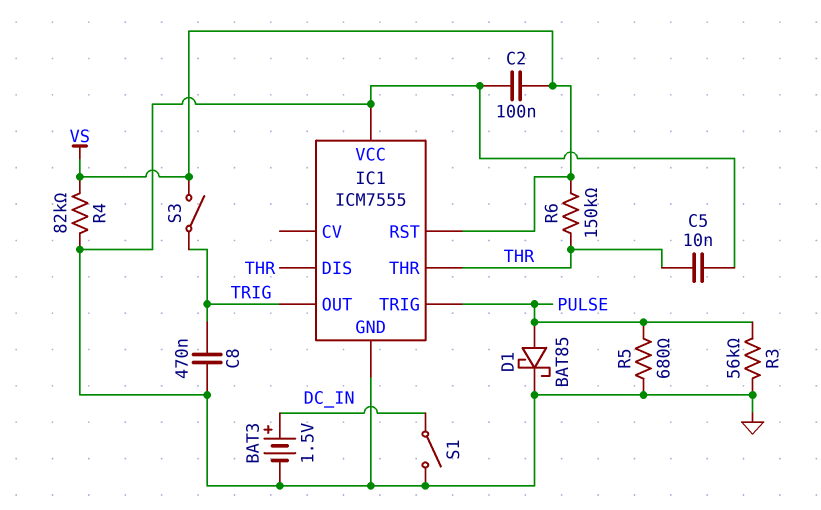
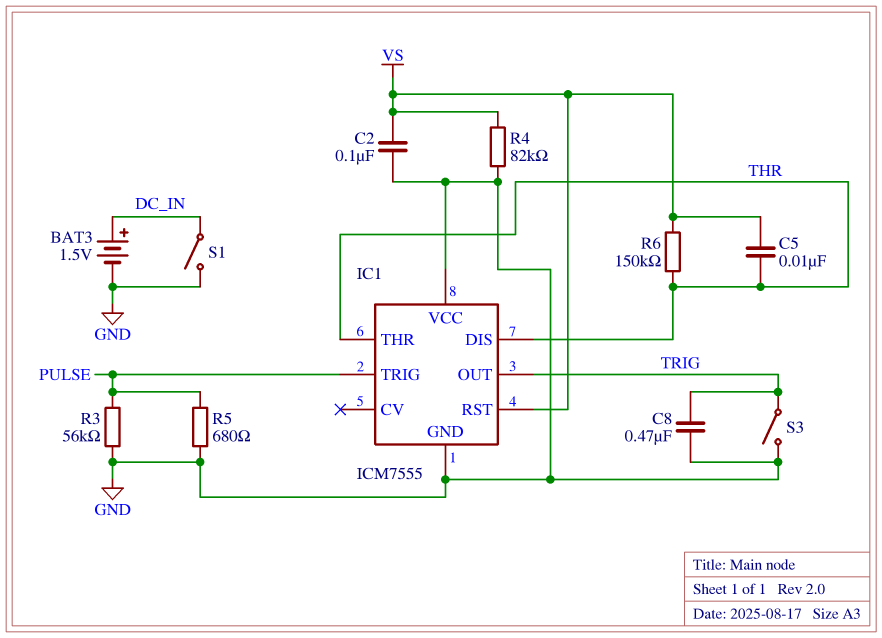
C5: 10nF (GND, THR) -> 10nF (THR, VS)
D1: schottky BAT85 (A PULSE, K GND) -> none
S3: switch (TRIG, VS) -> switch (GND, TRIG)

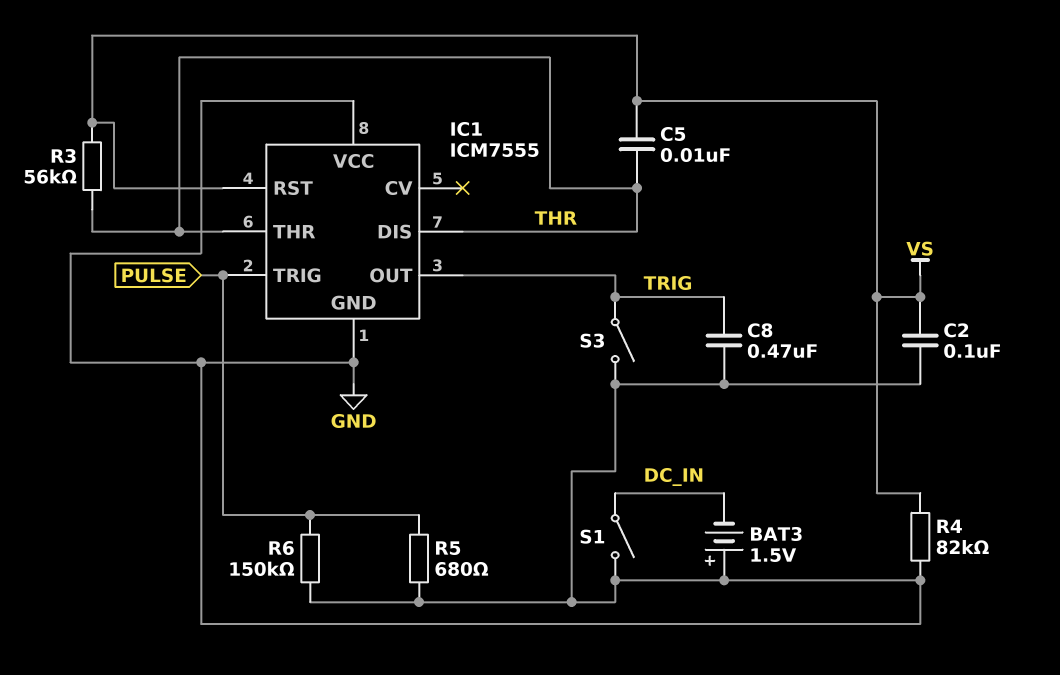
BAT3: 1.5V (plus DC_IN, minus GND) -> 1.5V (plus GND, minus DC_IN)
R3: 56k (GND, PULSE) -> 56k (THR, VS)
R6: 150k (THR, VS) -> 150k (GND, PULSE)

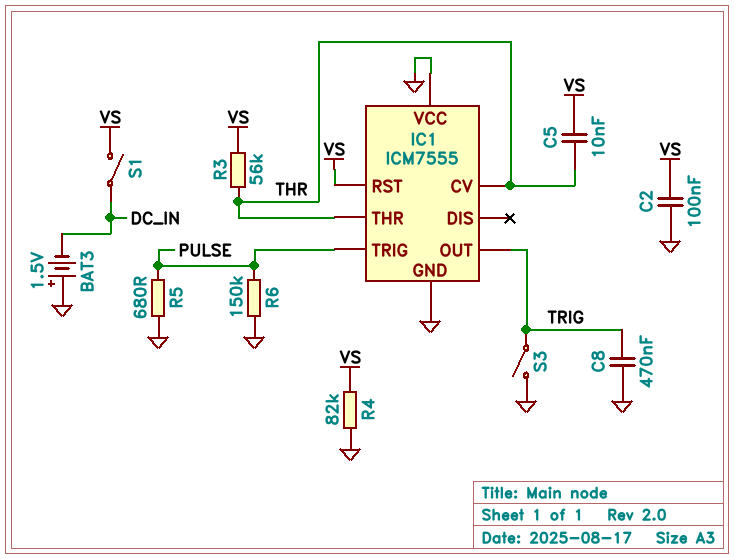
IC1 pin CV: none -> THR
IC1 pin DIS: THR -> none
S1: switch (DC_IN, GND) -> switch (DC_IN, VS)

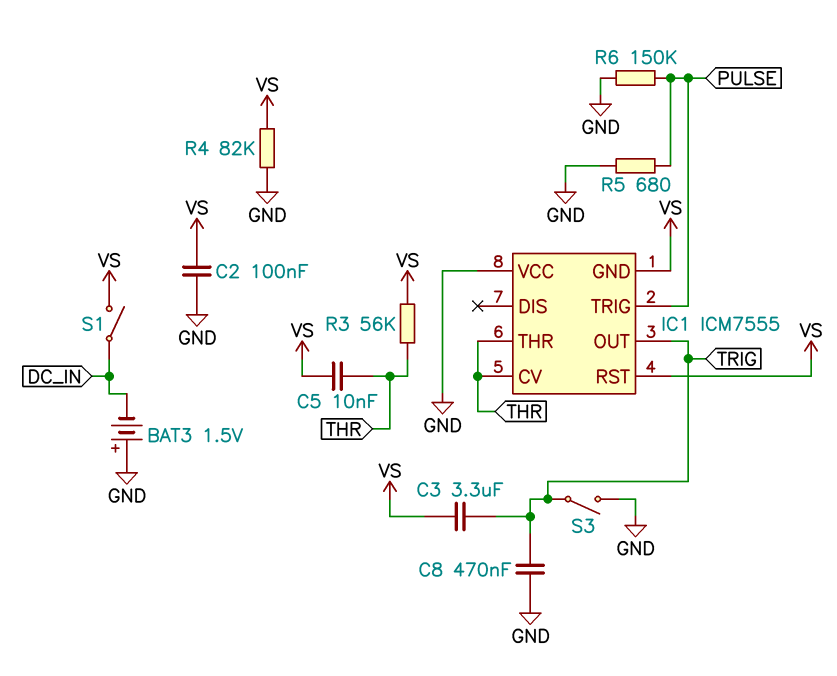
C3: none -> 3.3uF (TRIG, VS)
IC1 pin GND: GND -> VS

